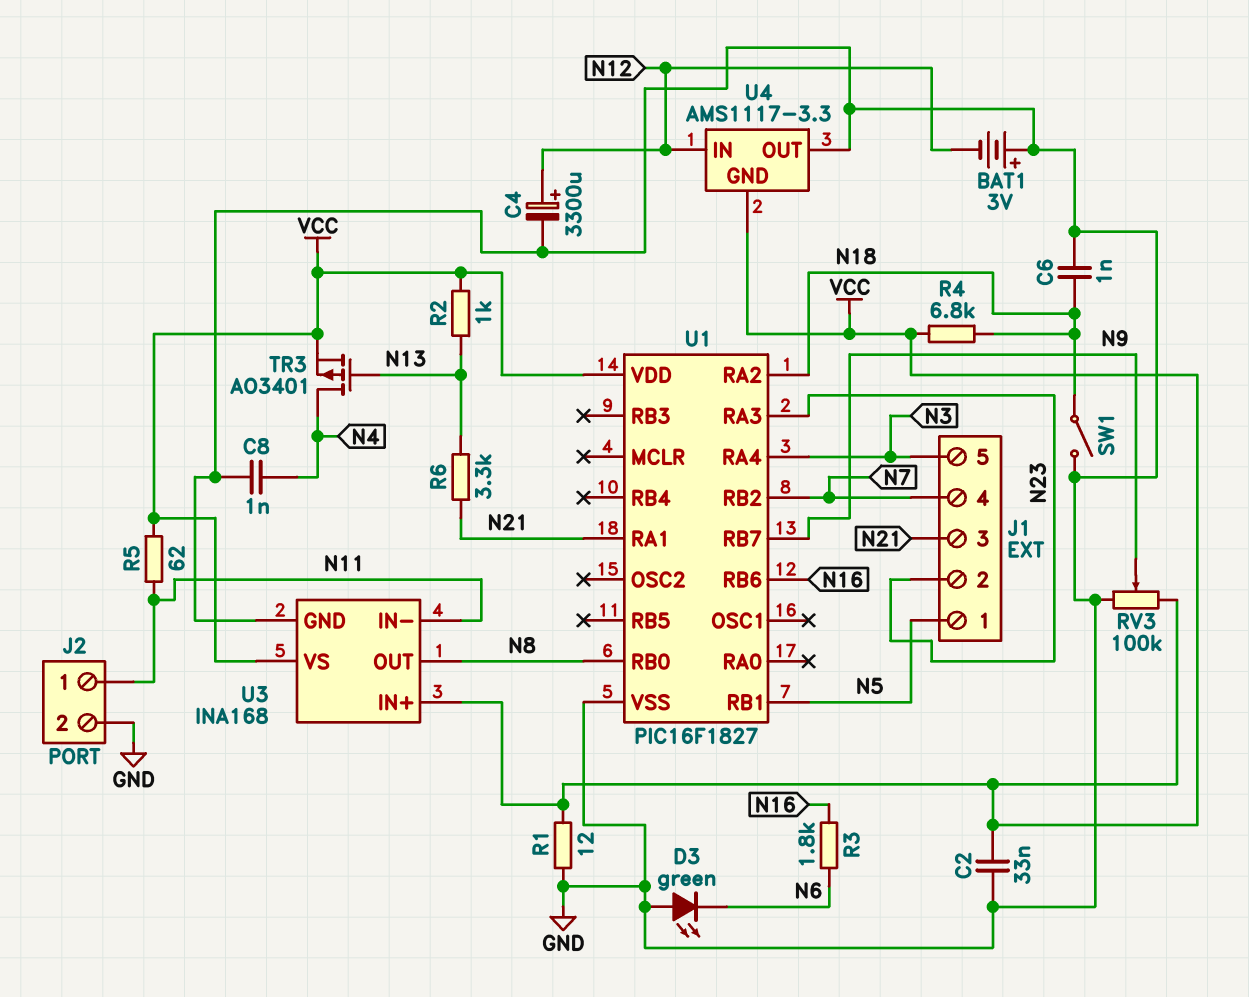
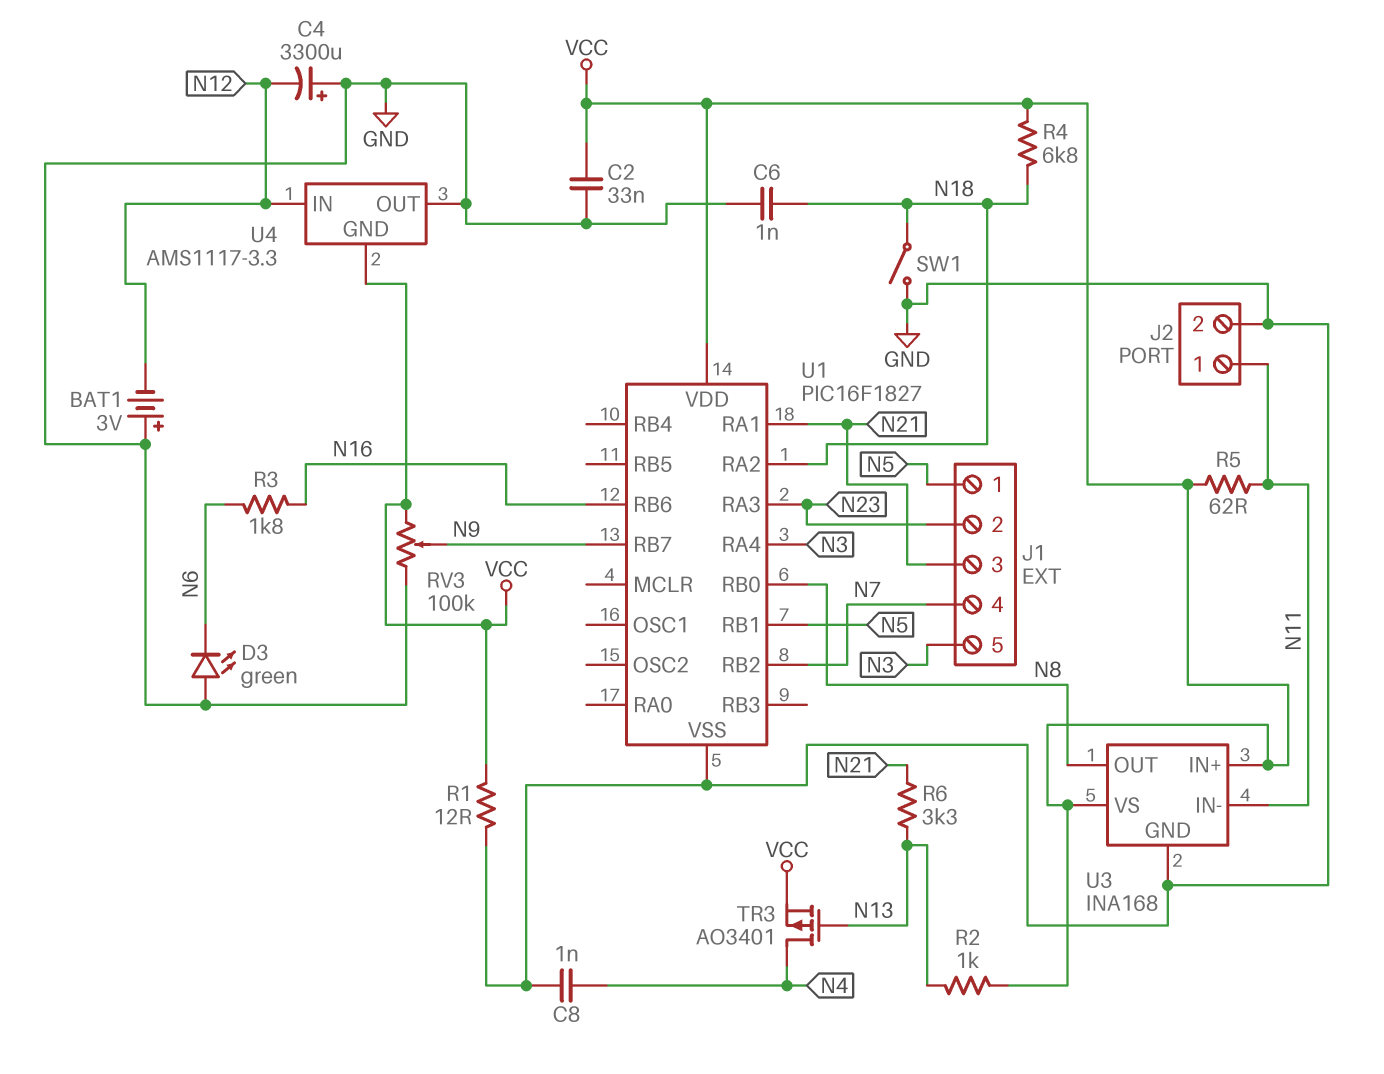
C4: 3300uF (plus N12, minus GND) -> 3300uF (plus GND, minus N12)

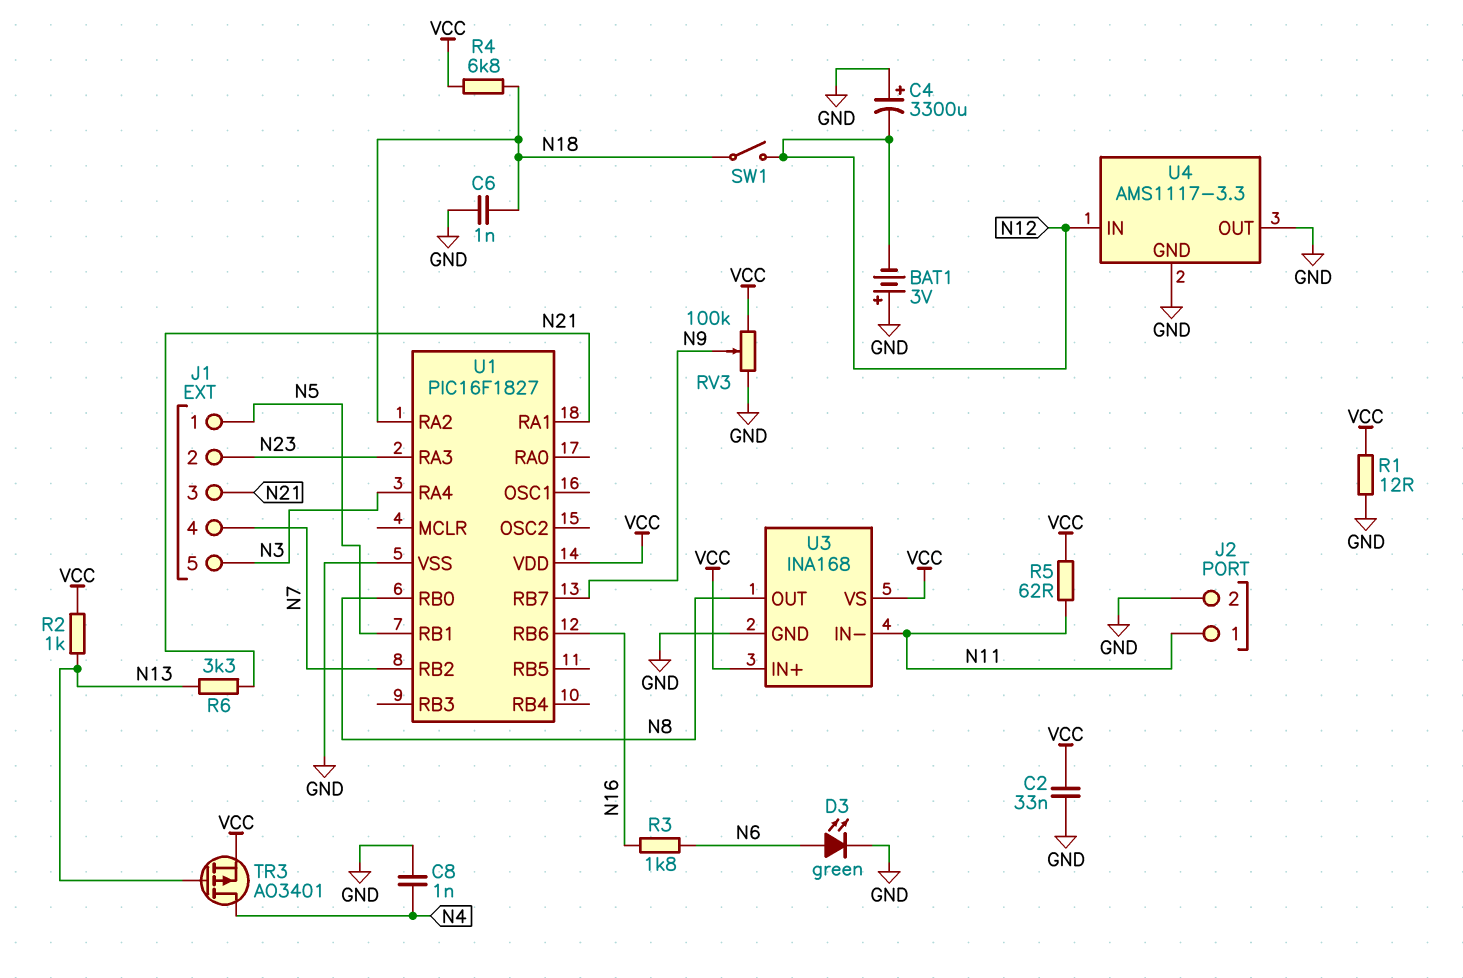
D3: LED green (A GND, K N6) -> LED green (A N6, K GND)
SW1: switch (GND, N18) -> switch (N12, N18)
U4 pin GND: VCC -> GND

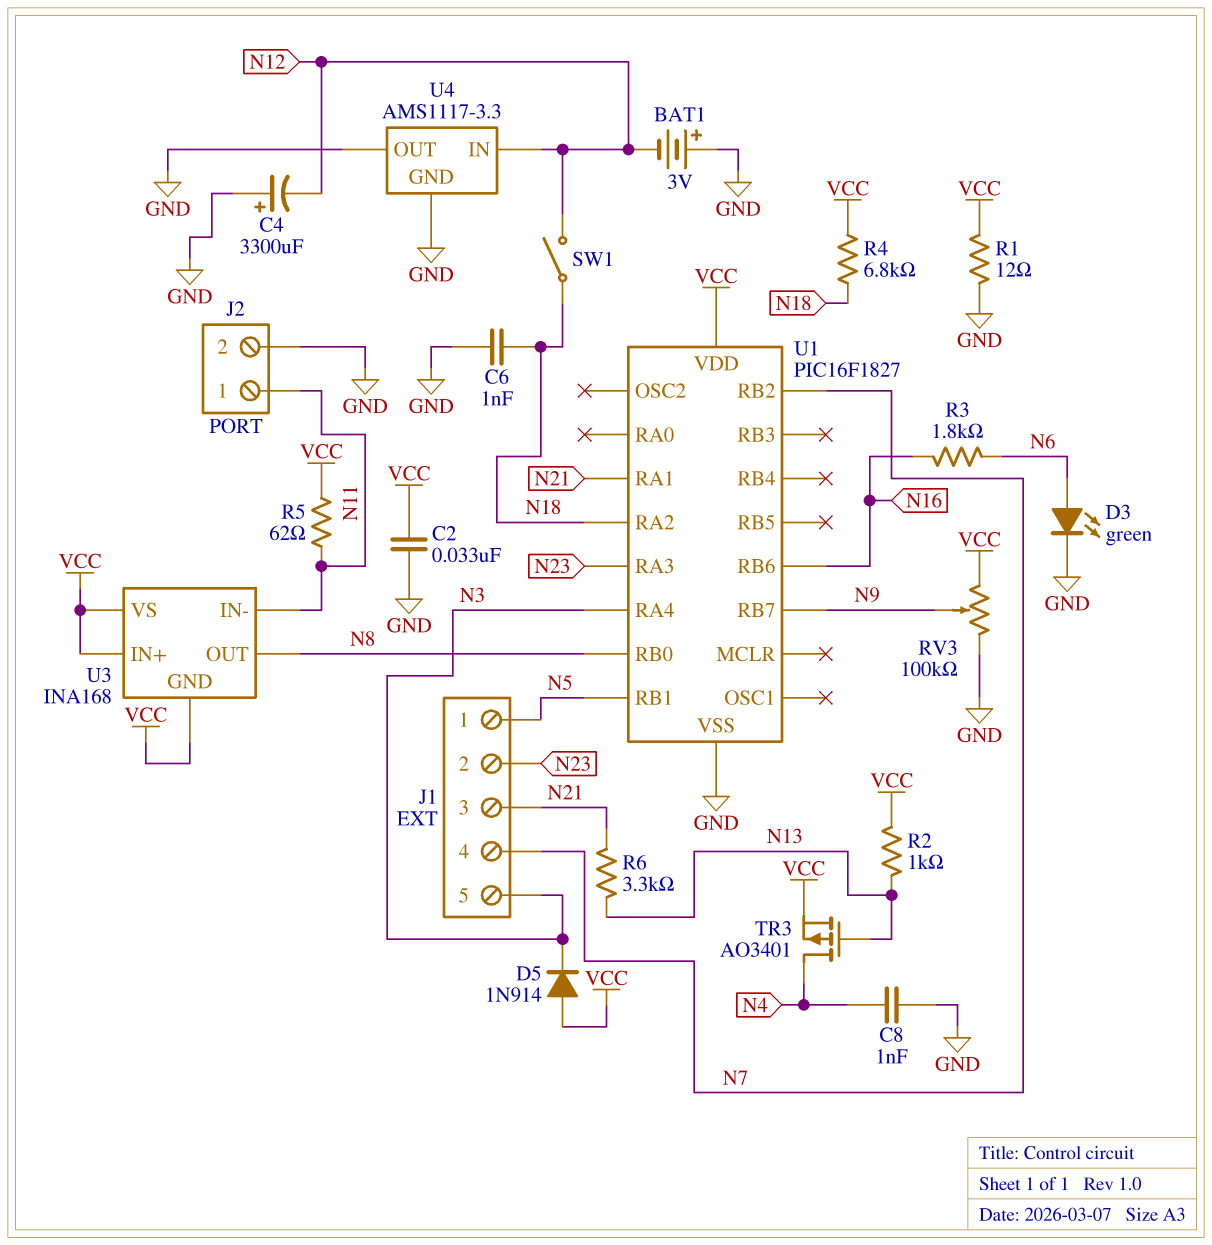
D5: none -> diode 1N914 (A VCC, K N3)
U3 pin GND: GND -> VCC

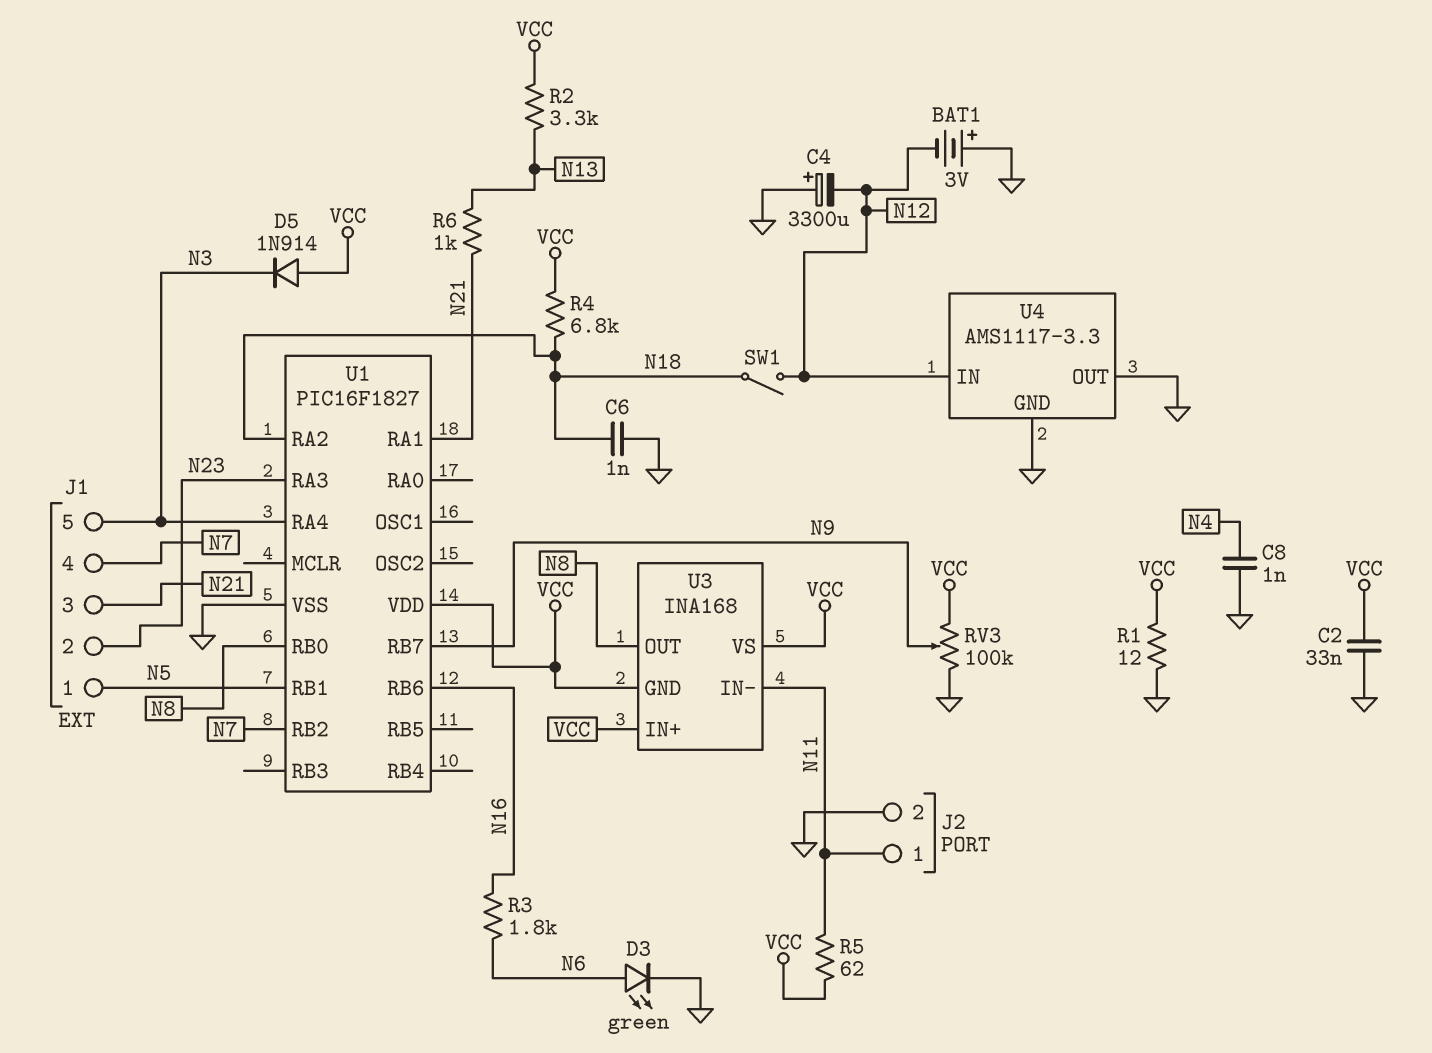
R2: 1k (N13, VCC) -> 3.3k (N13, VCC)
R6: 3.3k (N13, N21) -> 1k (N13, N21)
TR3: PMOS AO3401 (G N13, D N4, S VCC) -> none

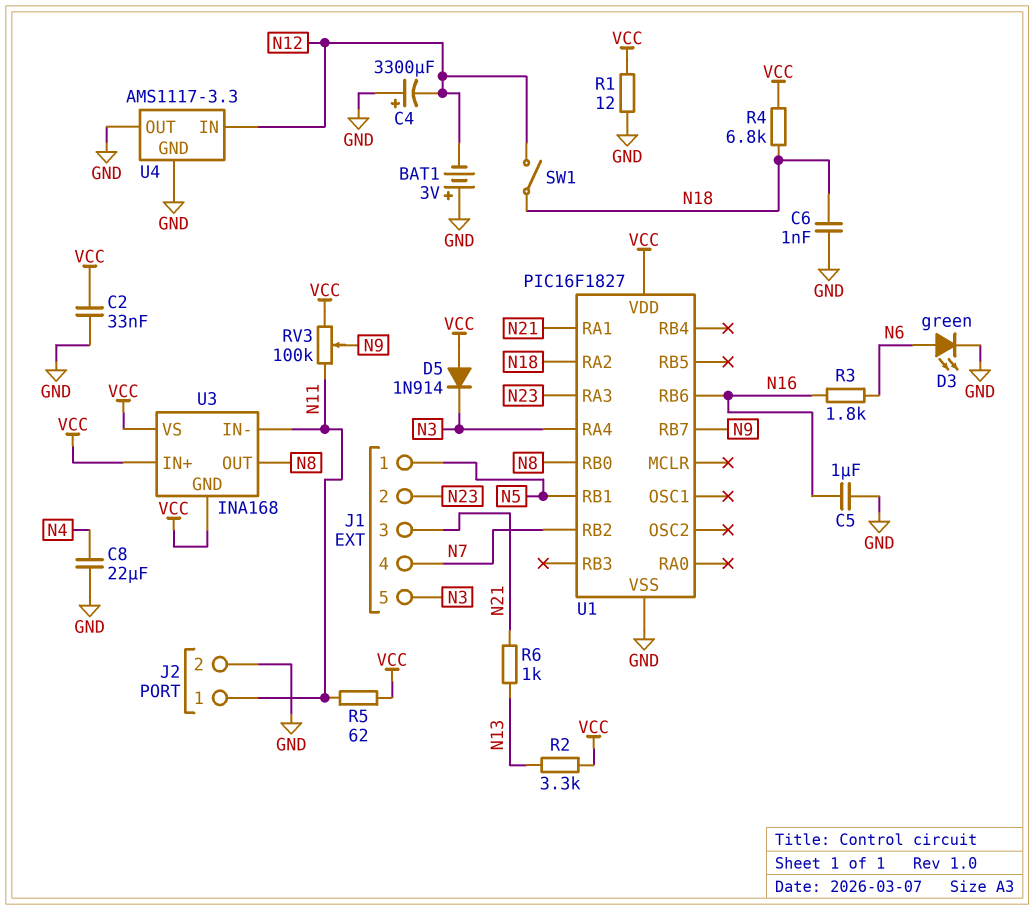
C5: none -> 1uF (GND, N16)
C8: 1nF (GND, N4) -> 22uF (GND, N4)
RV3: 100k (GND, VCC, wiper N9) -> 100k (N11, VCC, wiper N9)

